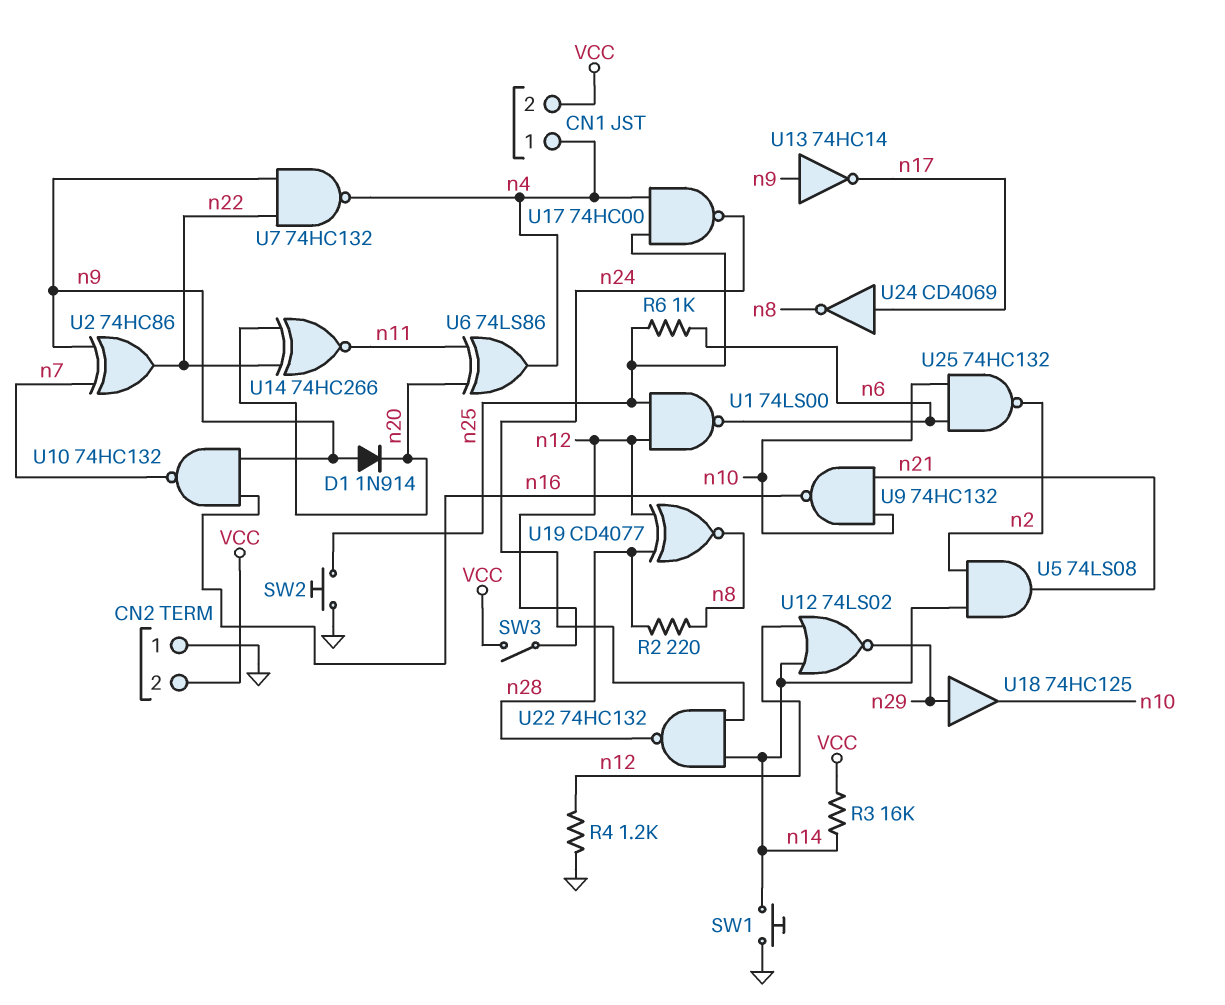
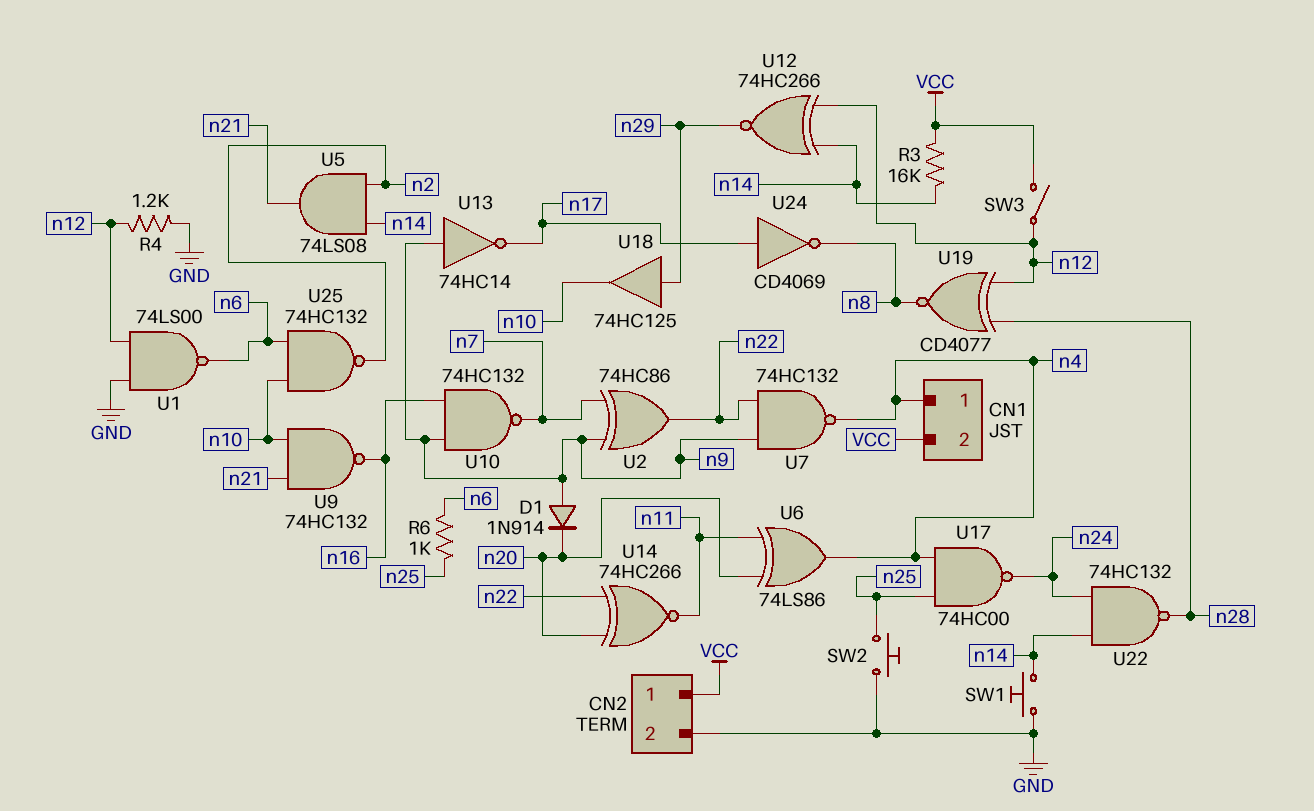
CN2 pin 1: GND -> VCC
CN2 pin 2: VCC -> GND
R2: 220 (n8, n28) -> none
U1: NAND 74LS00 (in n12, in n25, out n6) -> NAND 74LS00 (in GND, in n12, out n6)
U12: NOR 74LS02 (in n12, in n14, out n29) -> XNOR 74HC266 (in n12, in n14, out n29)

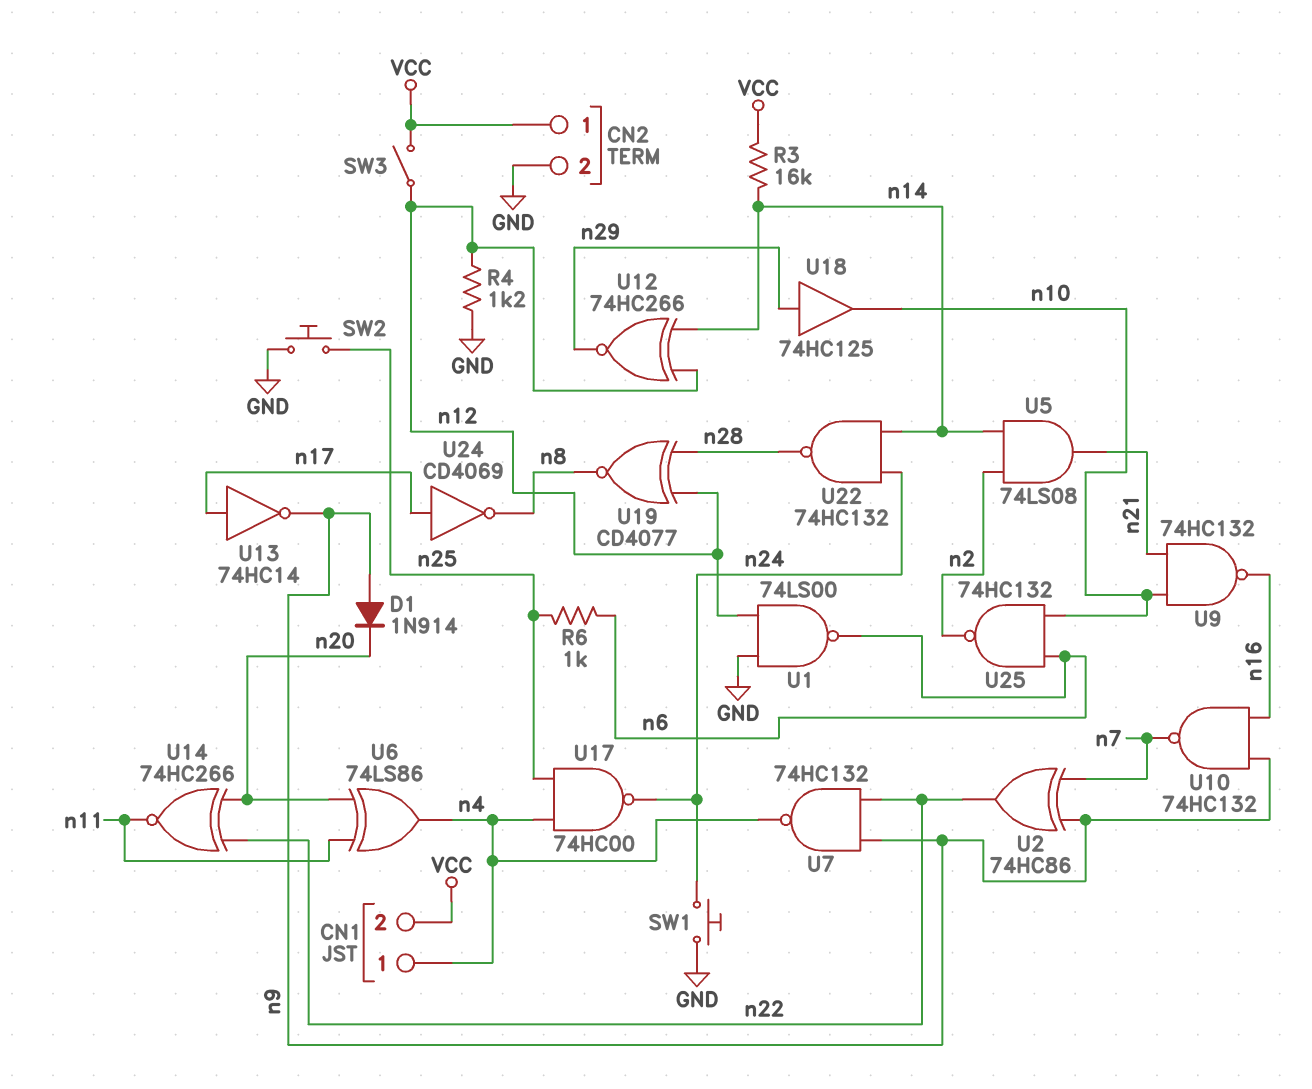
SW1: button (GND, n14) -> button (GND, n24)
U13: NOT 74HC14 (in n9, out n17) -> NOT 74HC14 (in n17, out n9)

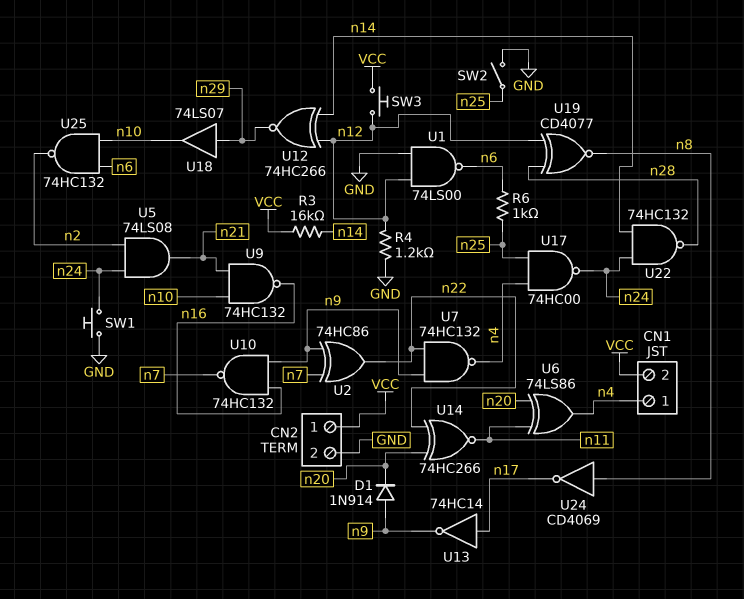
SW2: button (GND, n25) -> switch (GND, n25)
SW3: switch (VCC, n12) -> button (VCC, n12)
U5: AND 74LS08 (in n2, in n14, out n21) -> AND 74LS08 (in n2, in n24, out n21)
U18: buffer 74HC125 (in n29, out n10) -> buffer 74LS07 (in n29, out n10)
U24: NOT CD4069 (in n17, out n8) -> NOT CD4069 (in n8, out n17)

